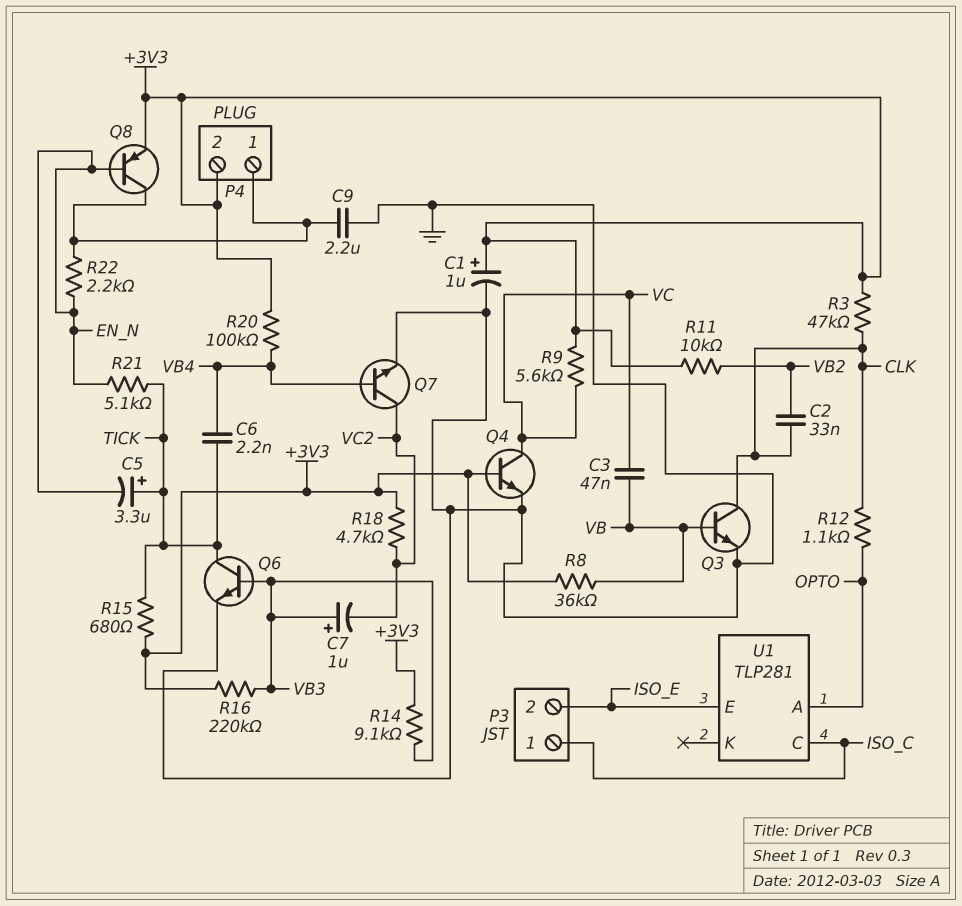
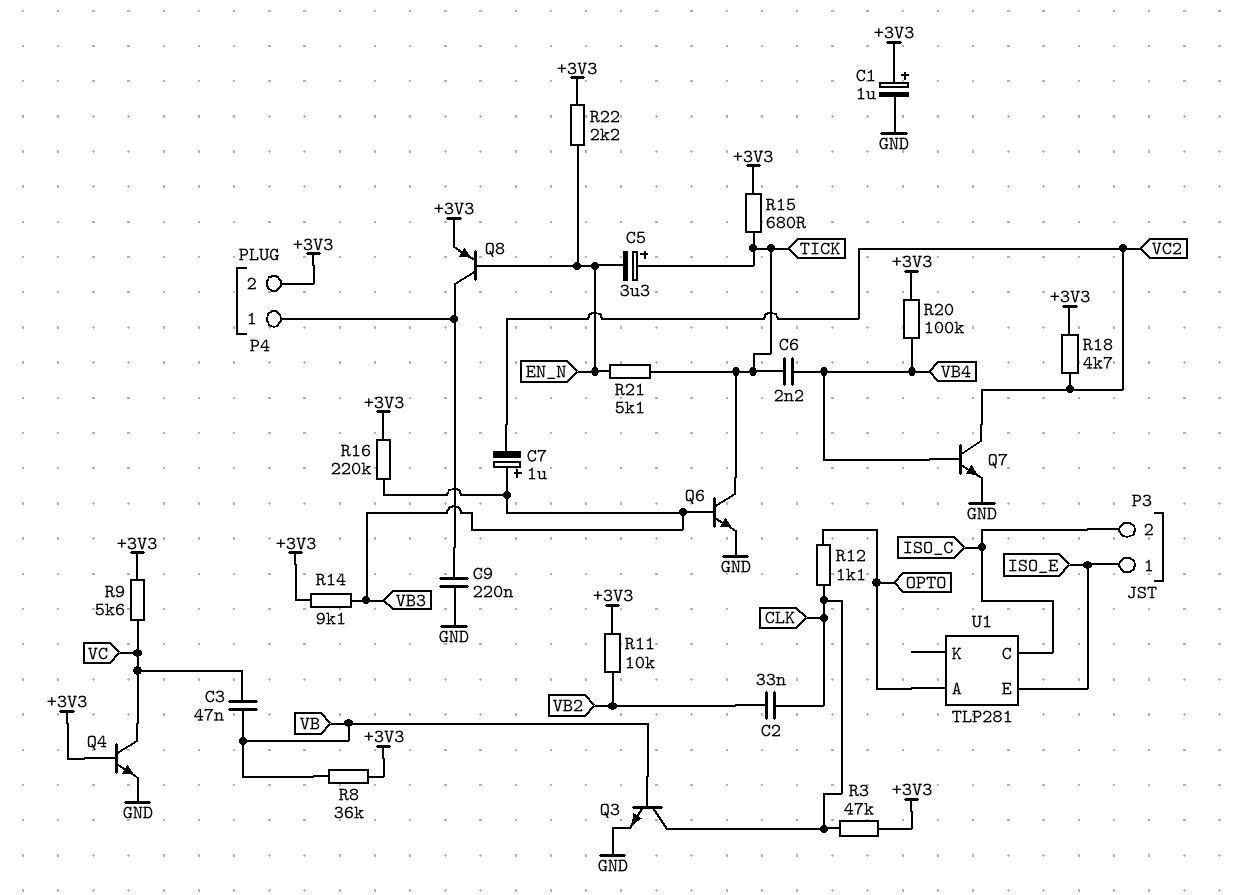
C9: 2.2uF (GND, P4/1) -> 220nF (GND, P4/1)
P3 pin 1: ISO_C -> ISO_E
P3 pin 2: ISO_E -> ISO_C
R22: 2.2k (EN_N, P4/1) -> 2.2k (+3V3, EN_N)

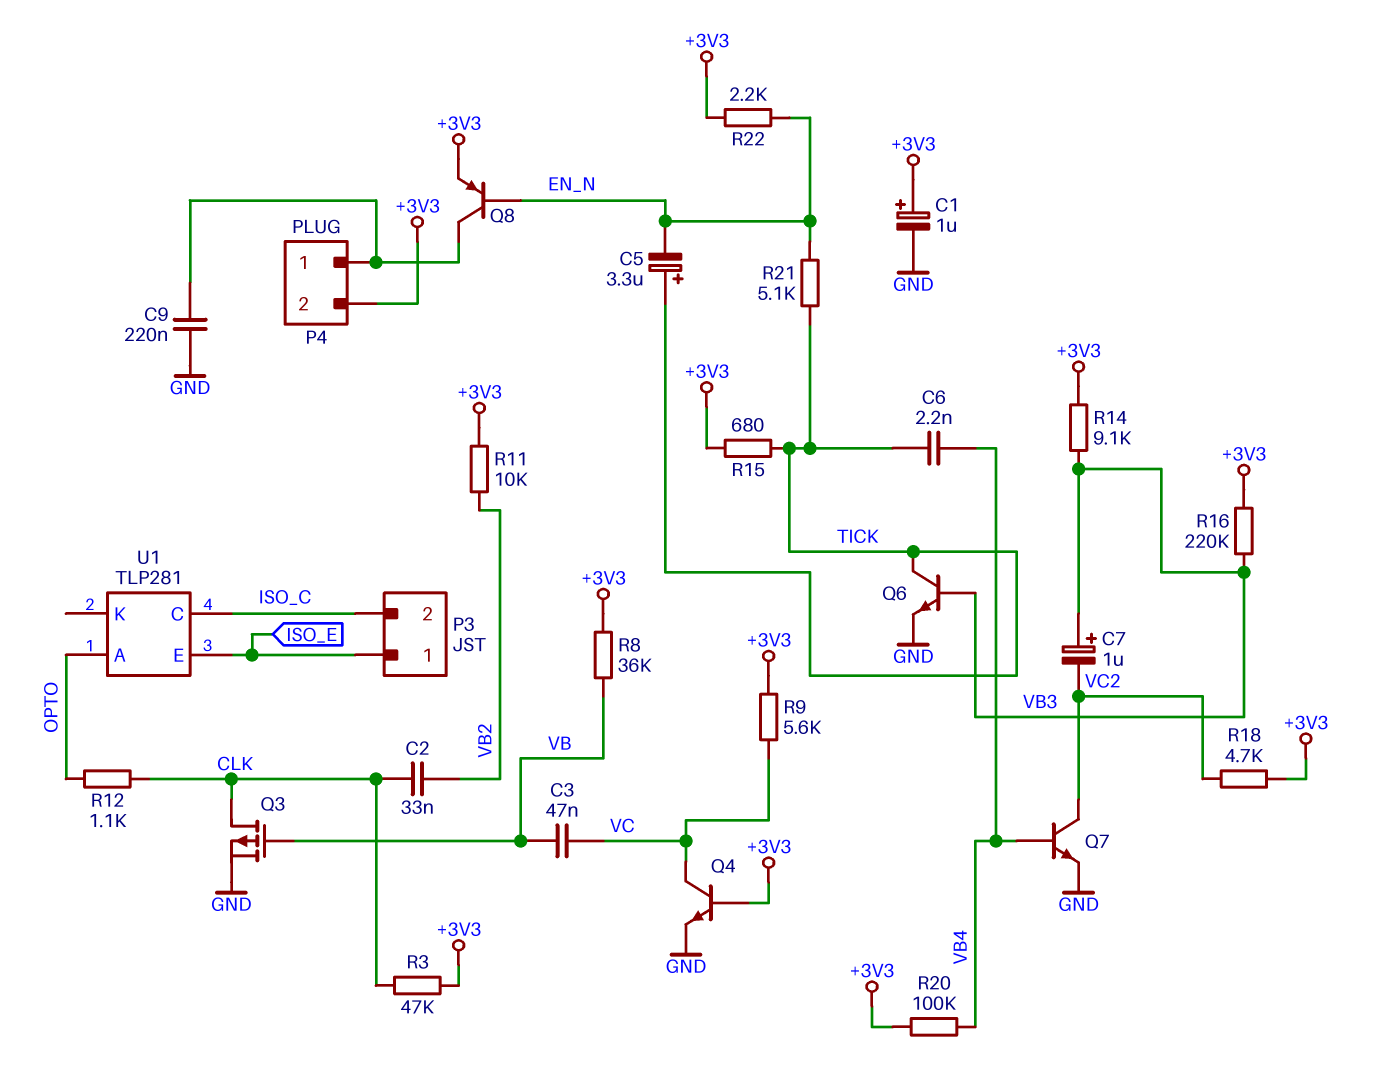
Q3: NPN (B VB, C CLK, E GND) -> PMOS (G VB, D CLK, S GND)

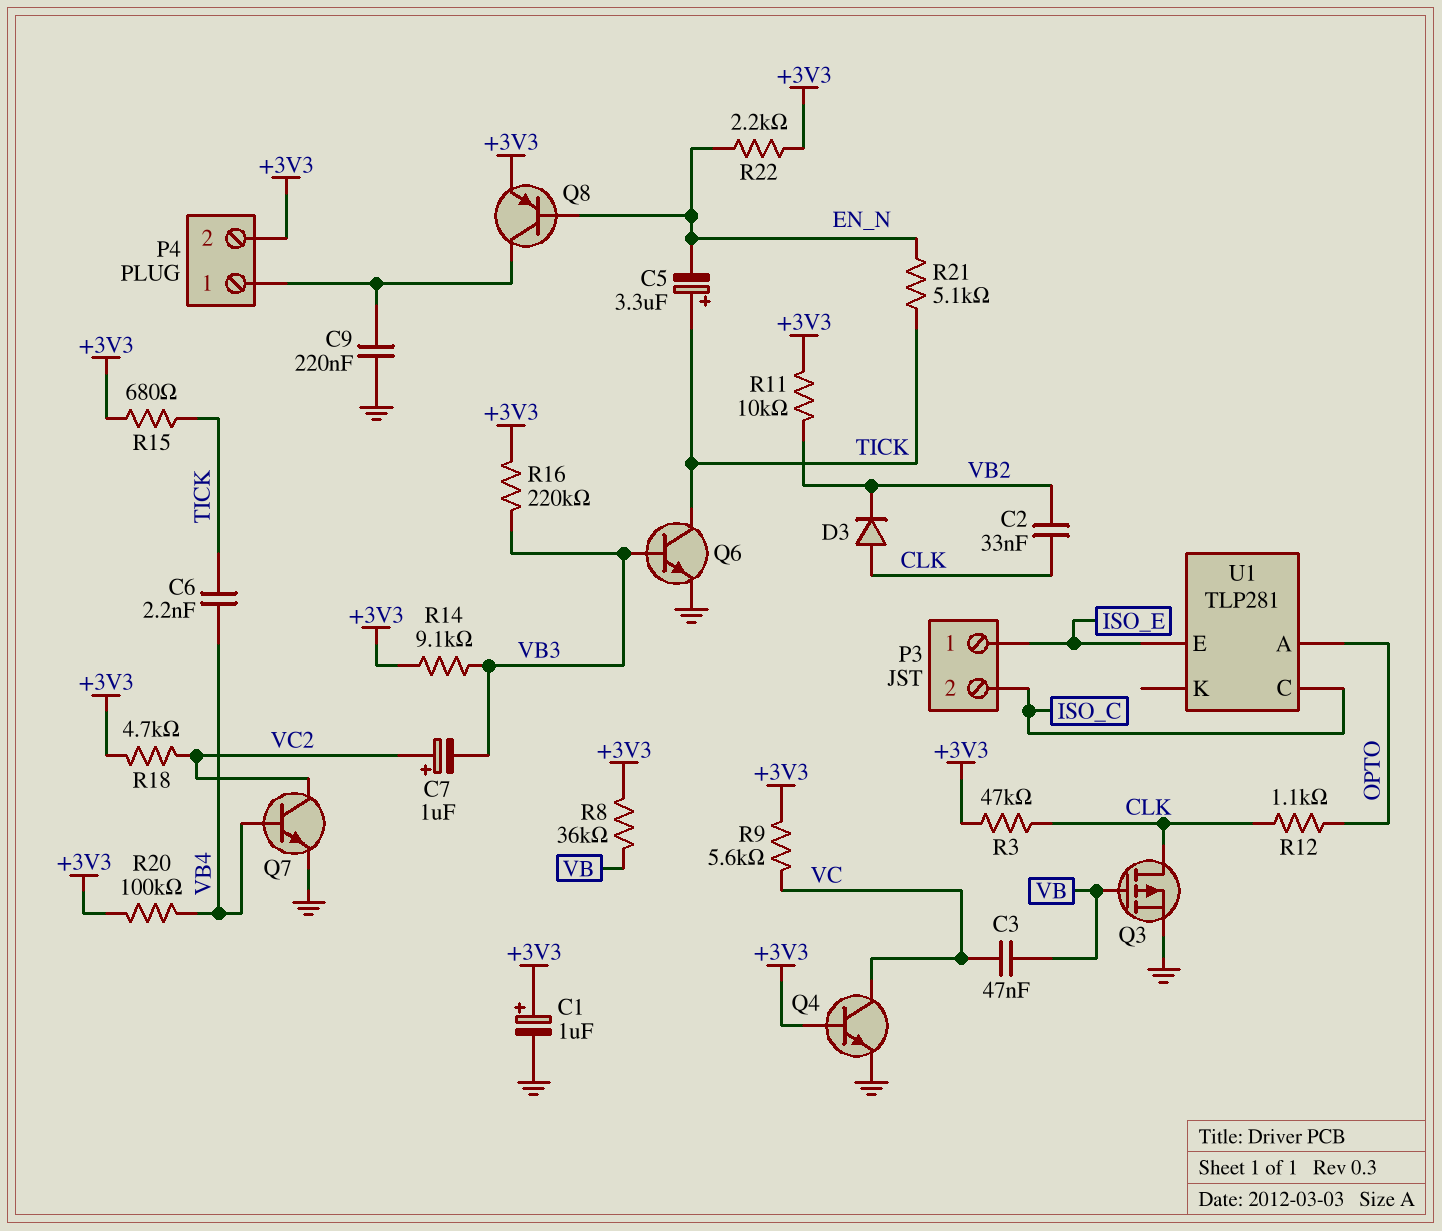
C7: 1uF (plus VB3, minus VC2) -> 1uF (plus VC2, minus VB3)
D3: none -> diode (A CLK, K VB2)

